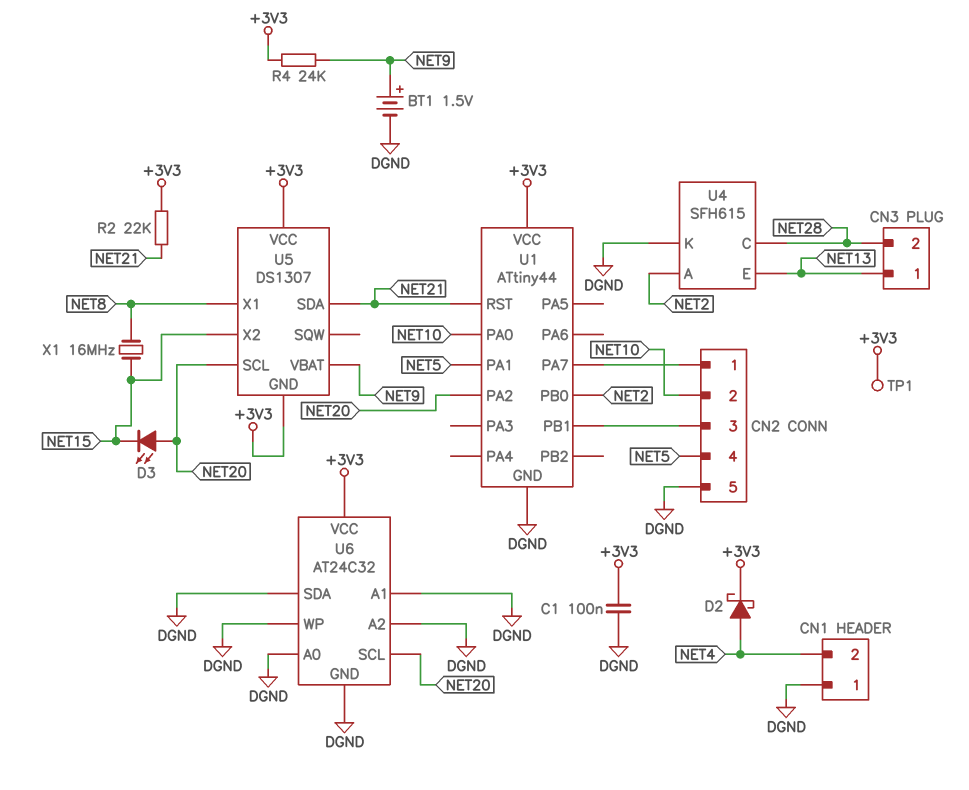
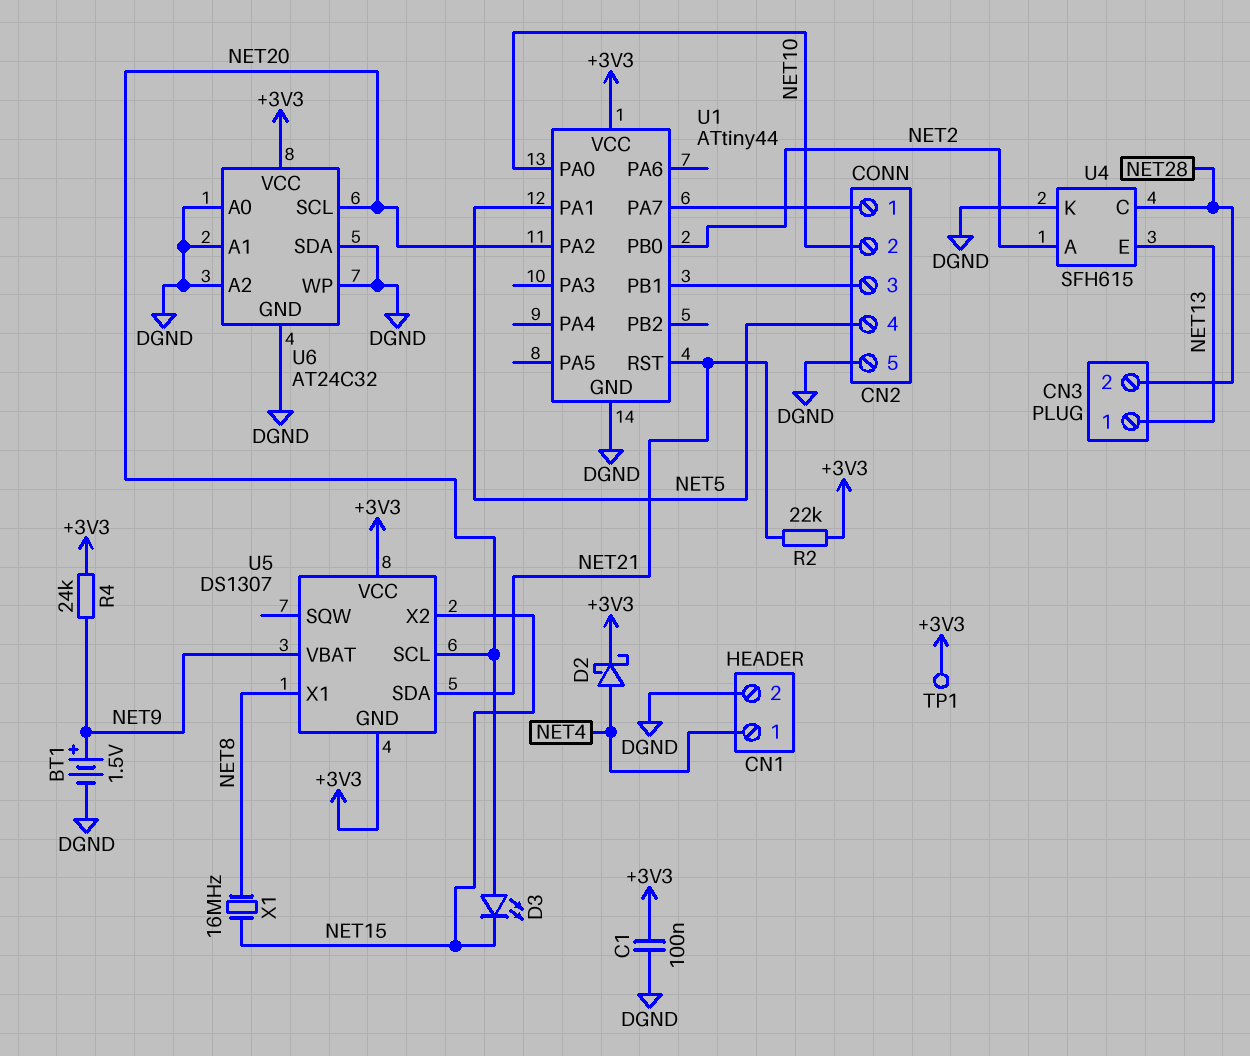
CN1 pin 1: DGND -> NET4
CN1 pin 2: NET4 -> DGND

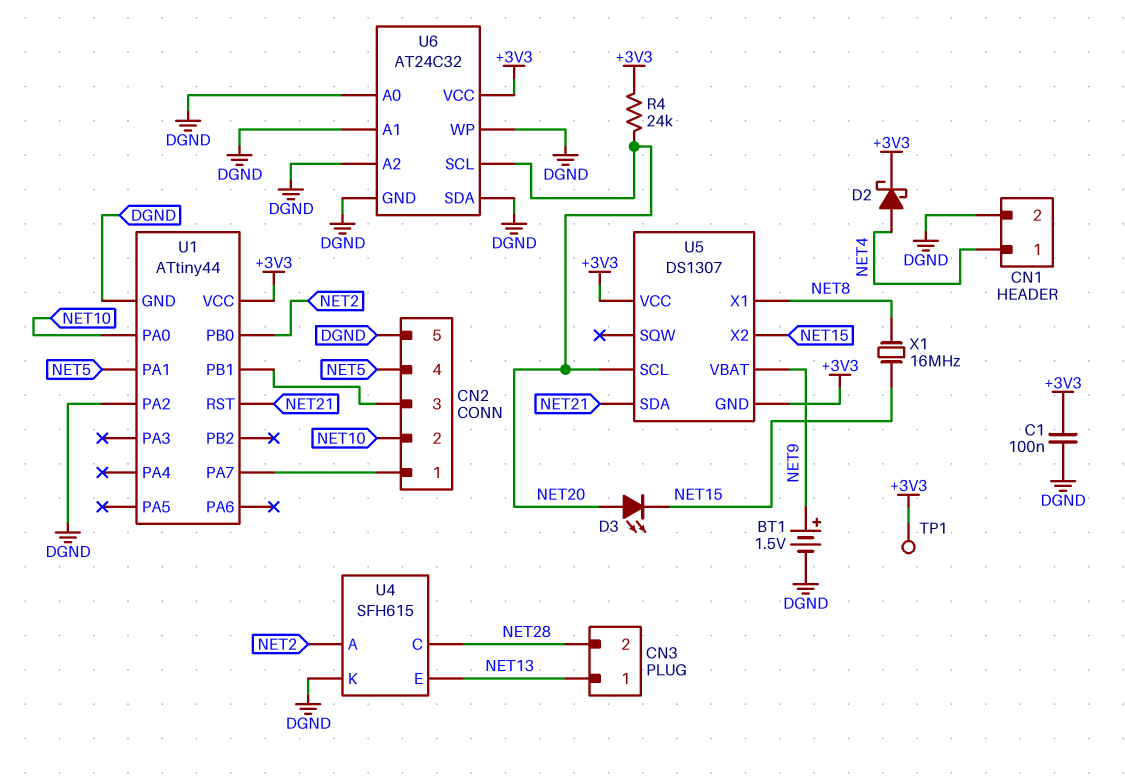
R2: 22k (+3V3, NET21) -> none
R4: 24k (+3V3, NET9) -> 24k (+3V3, NET20)
U1 pin PA2: NET20 -> DGND

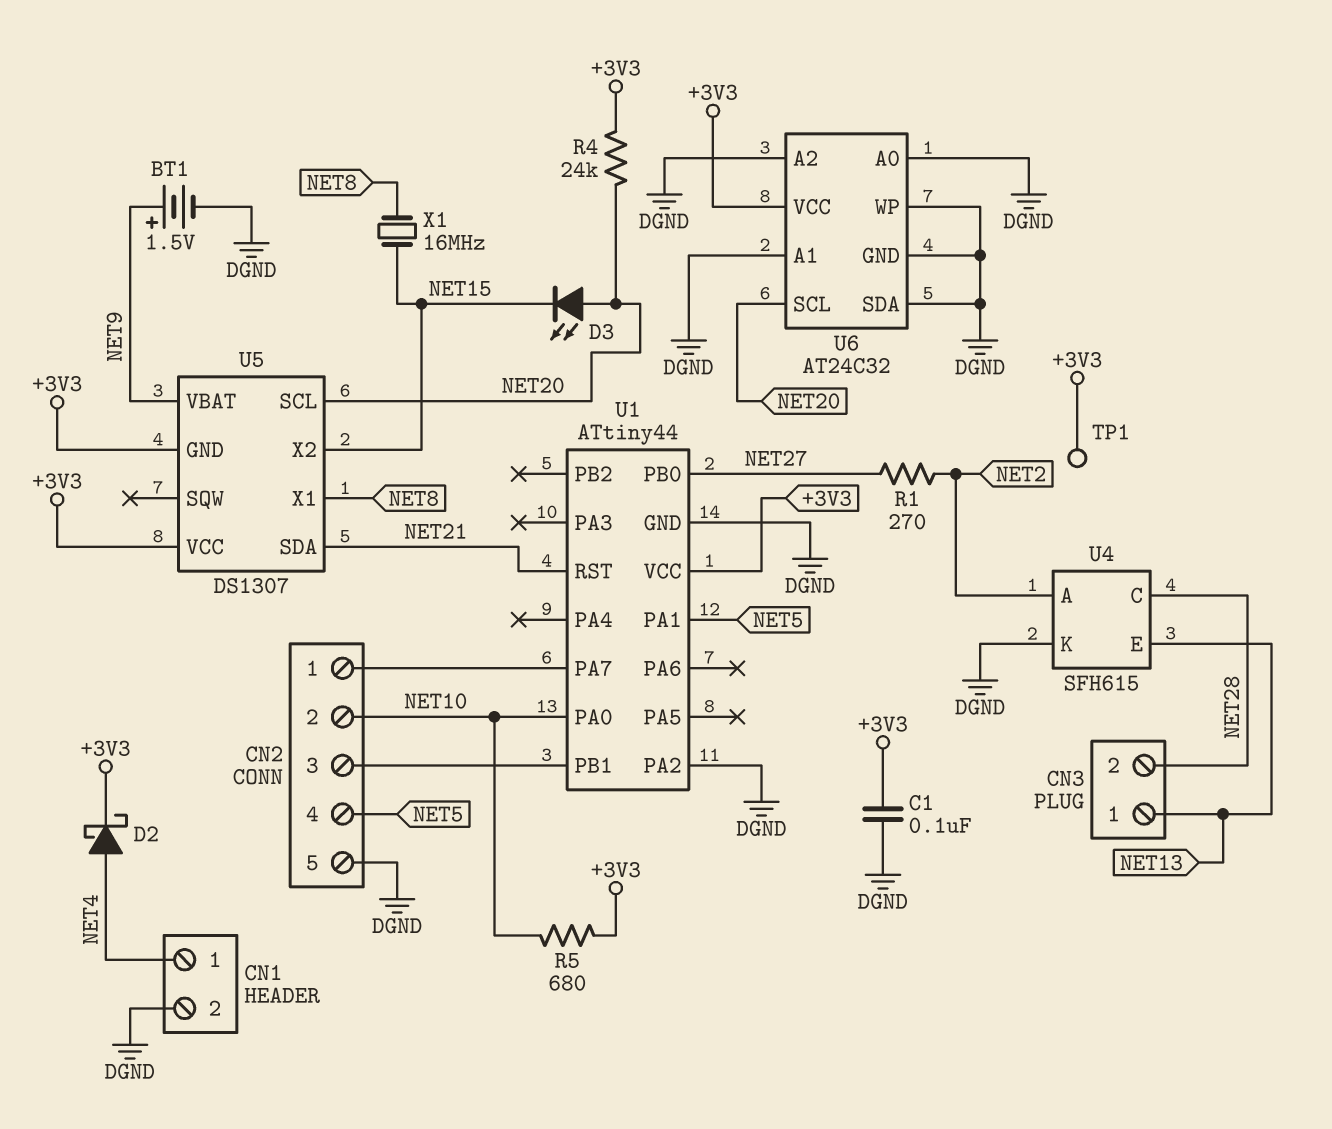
R1: none -> 270 (NET2, NET27)
R5: none -> 680 (+3V3, NET10)
U1 pin PB0: NET2 -> NET27

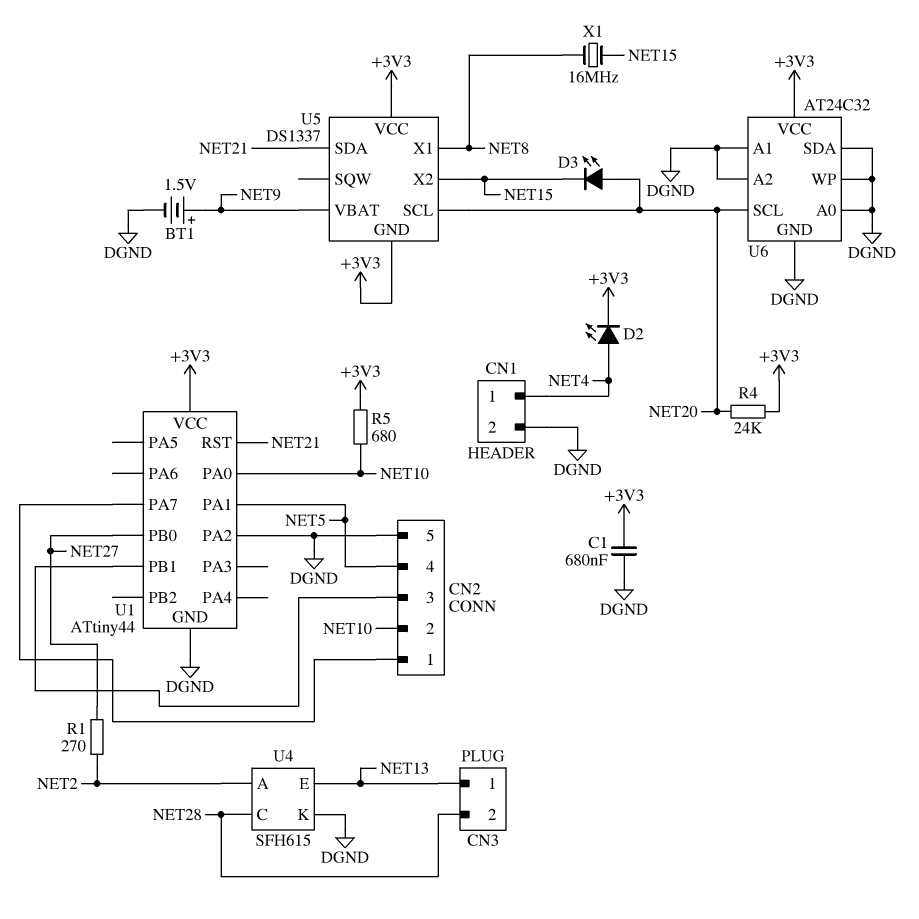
C1: 100nF (+3V3, DGND) -> 680nF (+3V3, DGND)
D2: schottky (A NET4, K +3V3) -> LED (A NET4, K +3V3)
TP1: test point (+3V3) -> none
U5: DS1307 -> DS1337

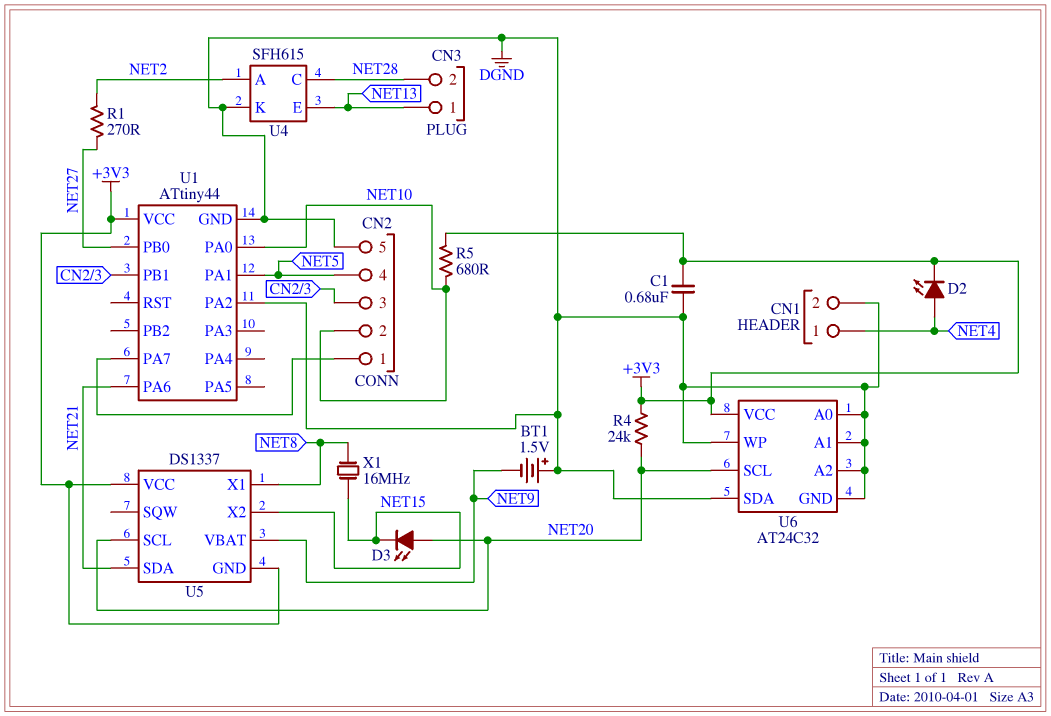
BT1: 1.5V (plus NET9, minus DGND) -> 1.5V (plus DGND, minus NET9)
U1 pin PA6: none -> NET21
U1 pin RST: NET21 -> none

